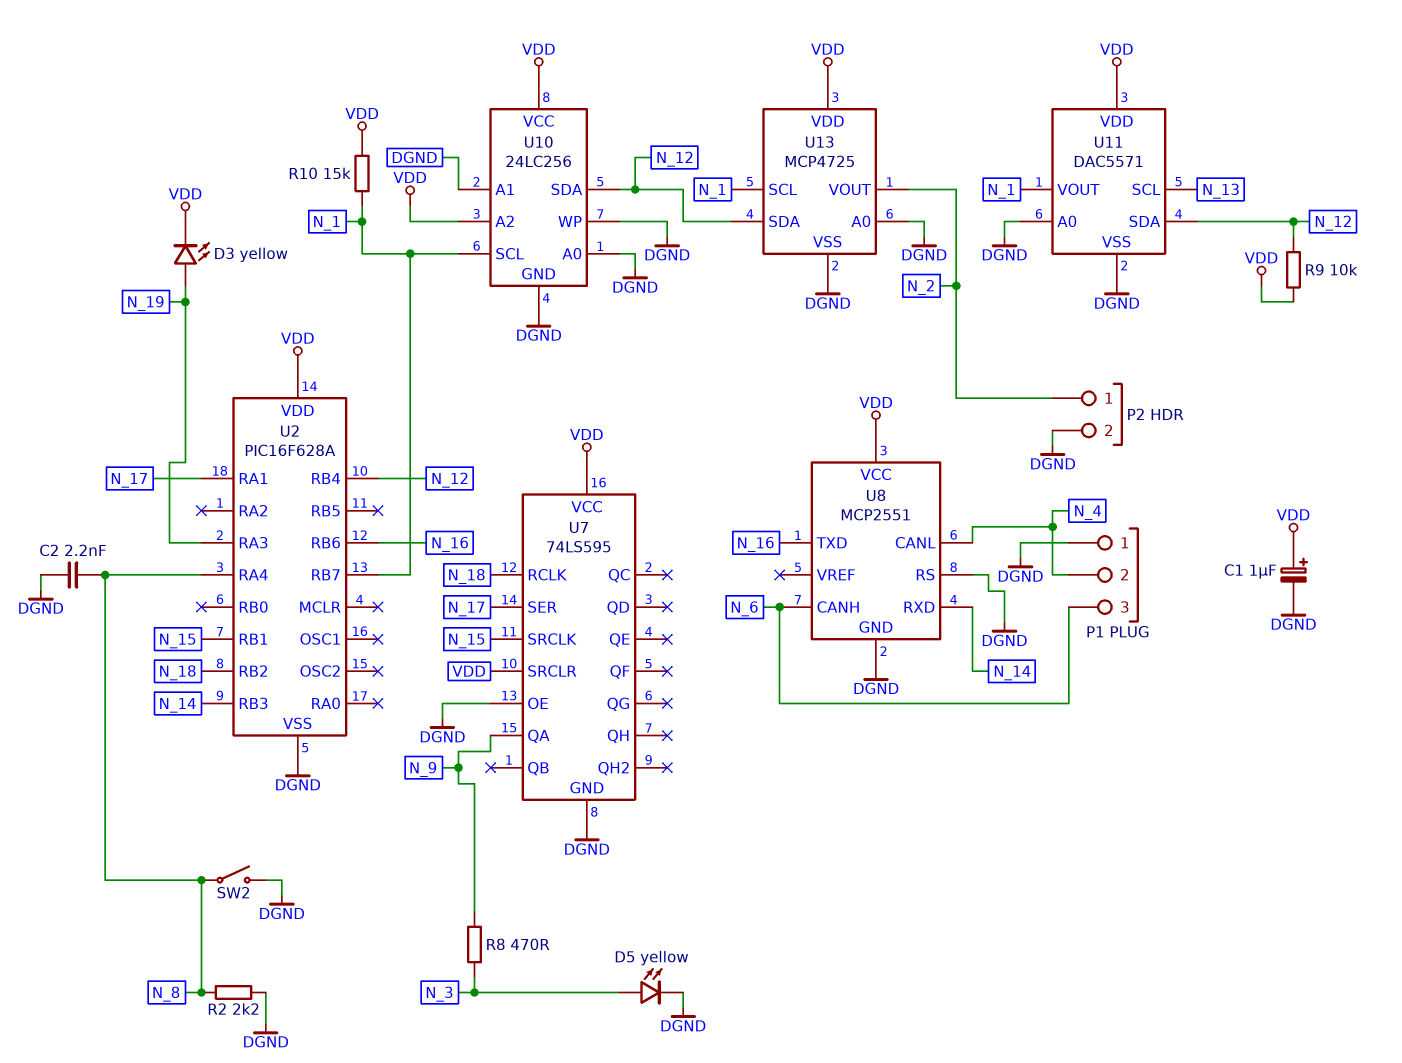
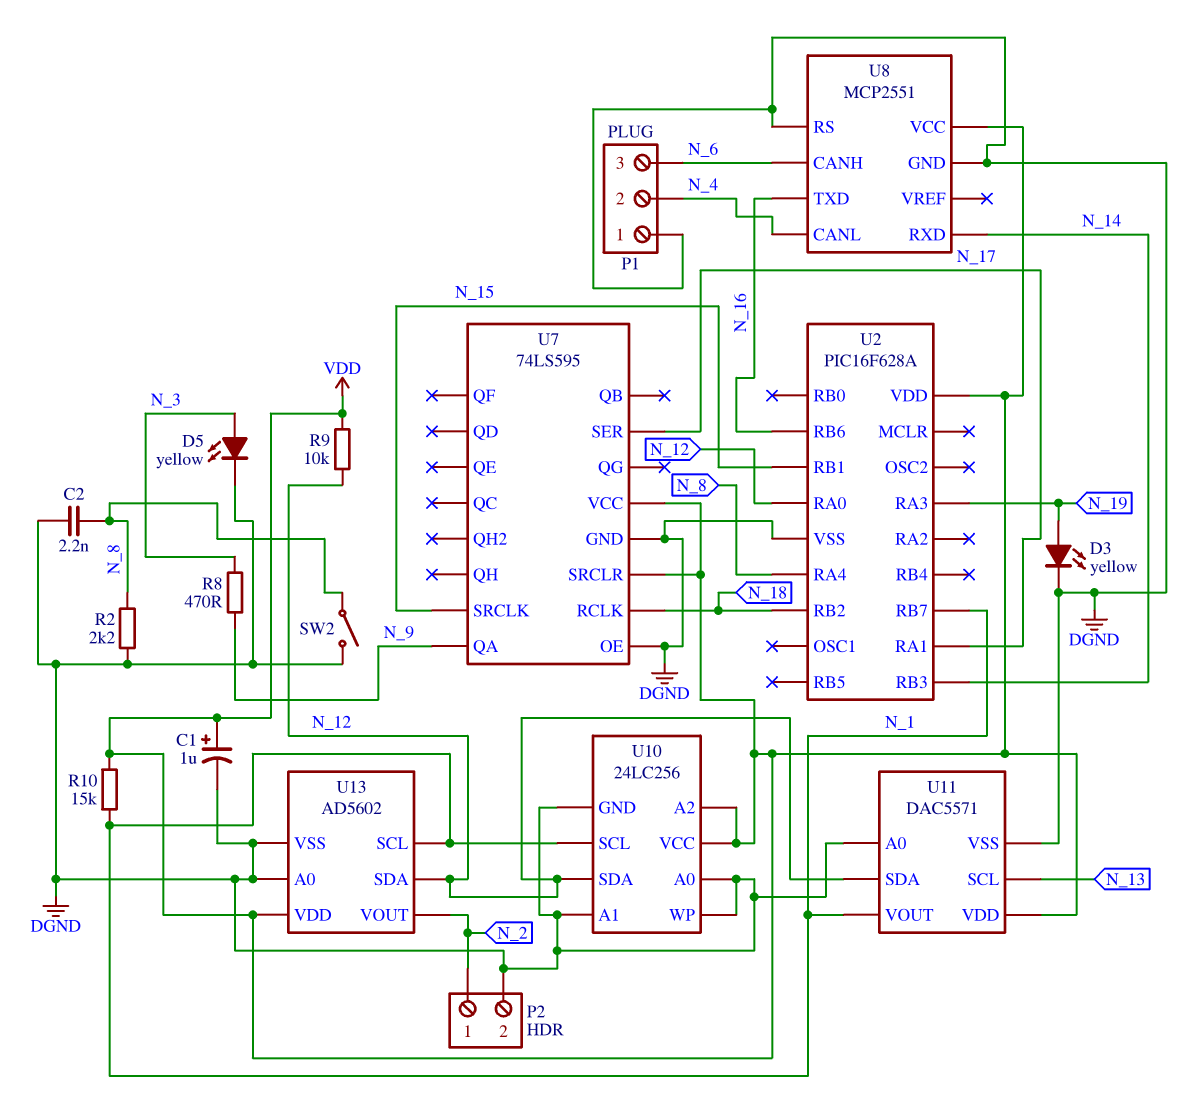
D3: LED yellow (A N_19, K VDD) -> LED yellow (A N_19, K DGND)
U2 pin RA0: none -> N_12
U2 pin RB4: N_12 -> none
U13: MCP4725 -> AD5602

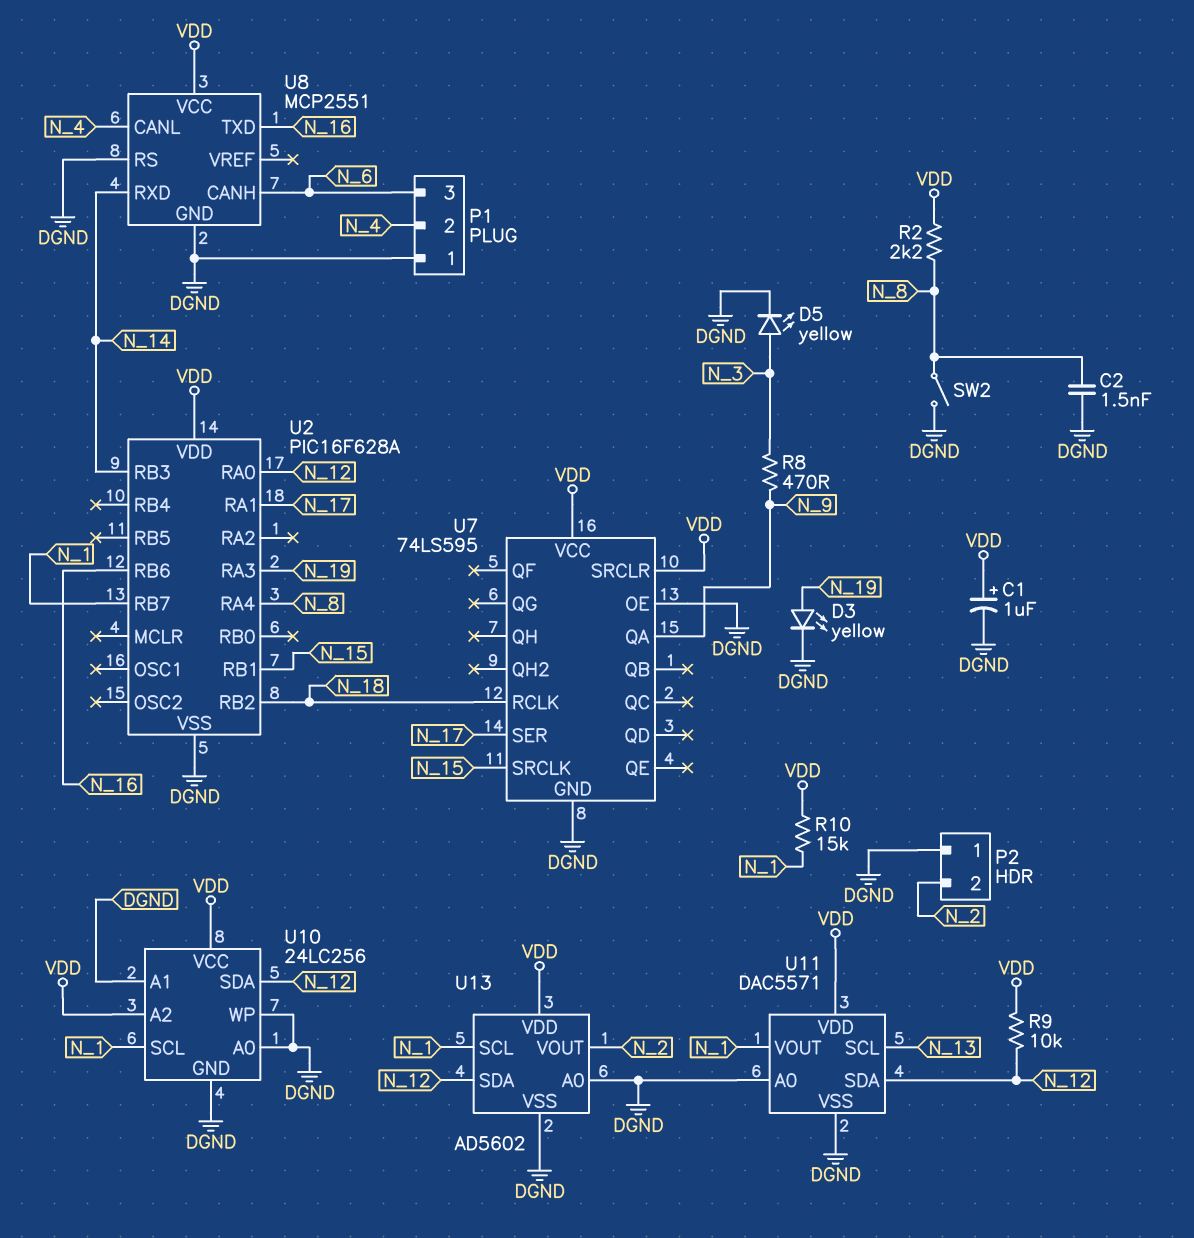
C2: 2.2nF (DGND, N_8) -> 1.5nF (DGND, N_8)
P2 pin 1: N_2 -> DGND
P2 pin 2: DGND -> N_2
R2: 2.2k (DGND, N_8) -> 2.2k (N_8, VDD)

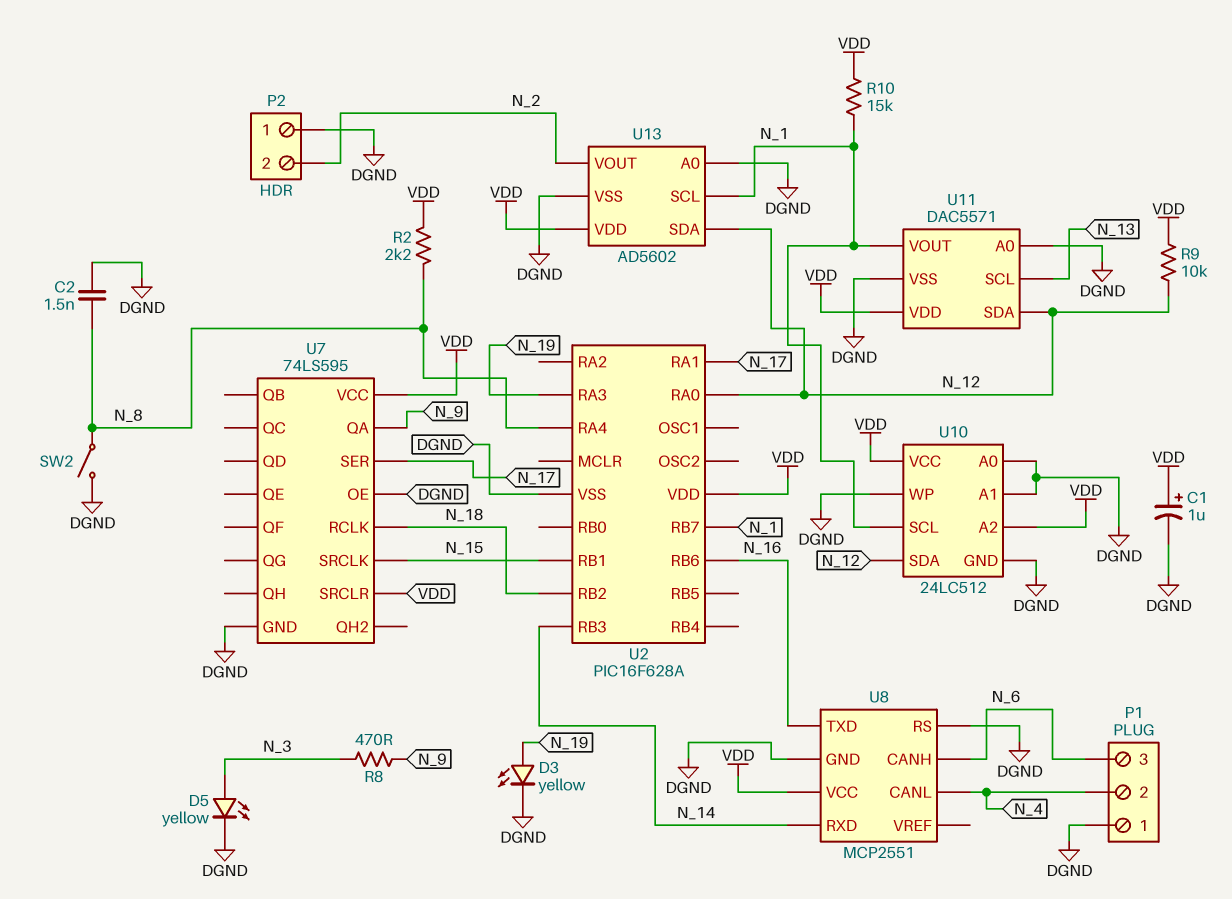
U10: 24LC256 -> 24LC512

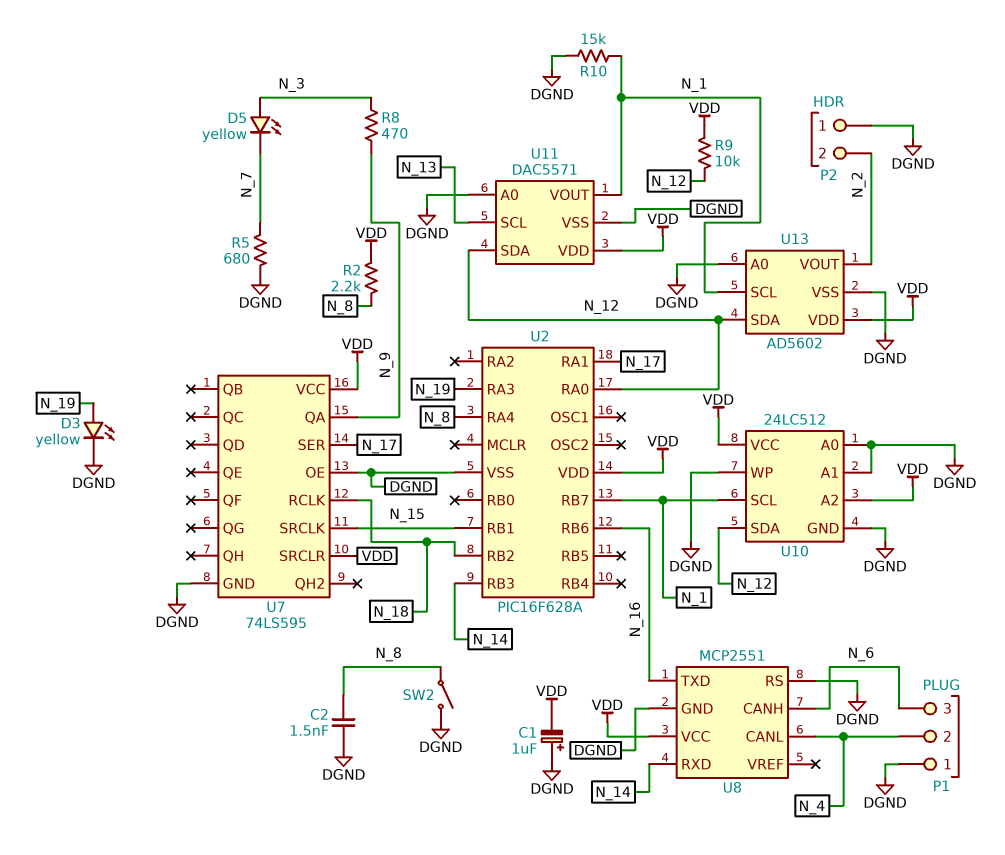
C1: 1uF (plus VDD, minus DGND) -> 1uF (plus DGND, minus VDD)
D5: LED yellow (A N_3, K DGND) -> LED yellow (A N_3, K N_7)
R5: none -> 680 (DGND, N_7)
R10: 15k (N_1, VDD) -> 15k (DGND, N_1)

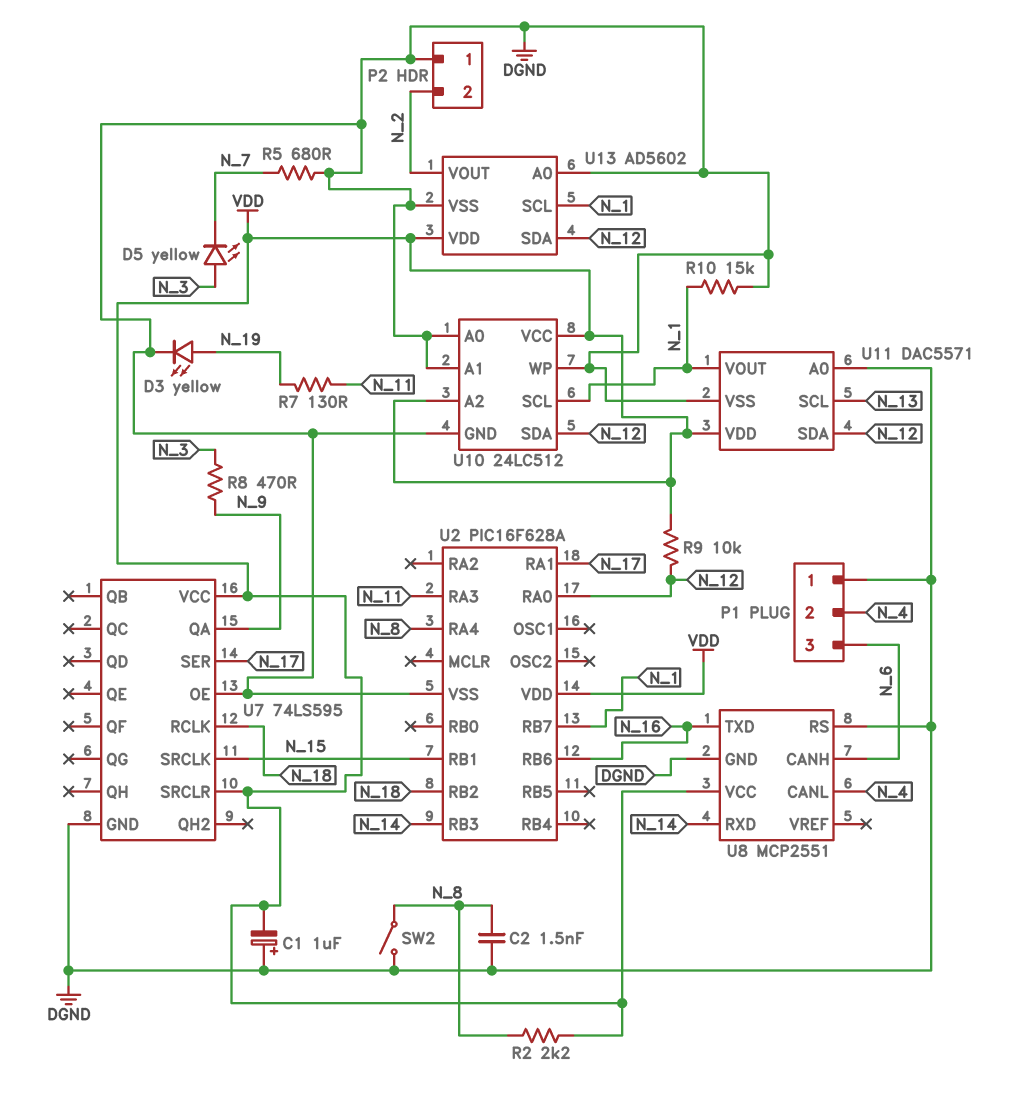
R7: none -> 130 (N_11, N_19)
U2 pin RA3: N_19 -> N_11

